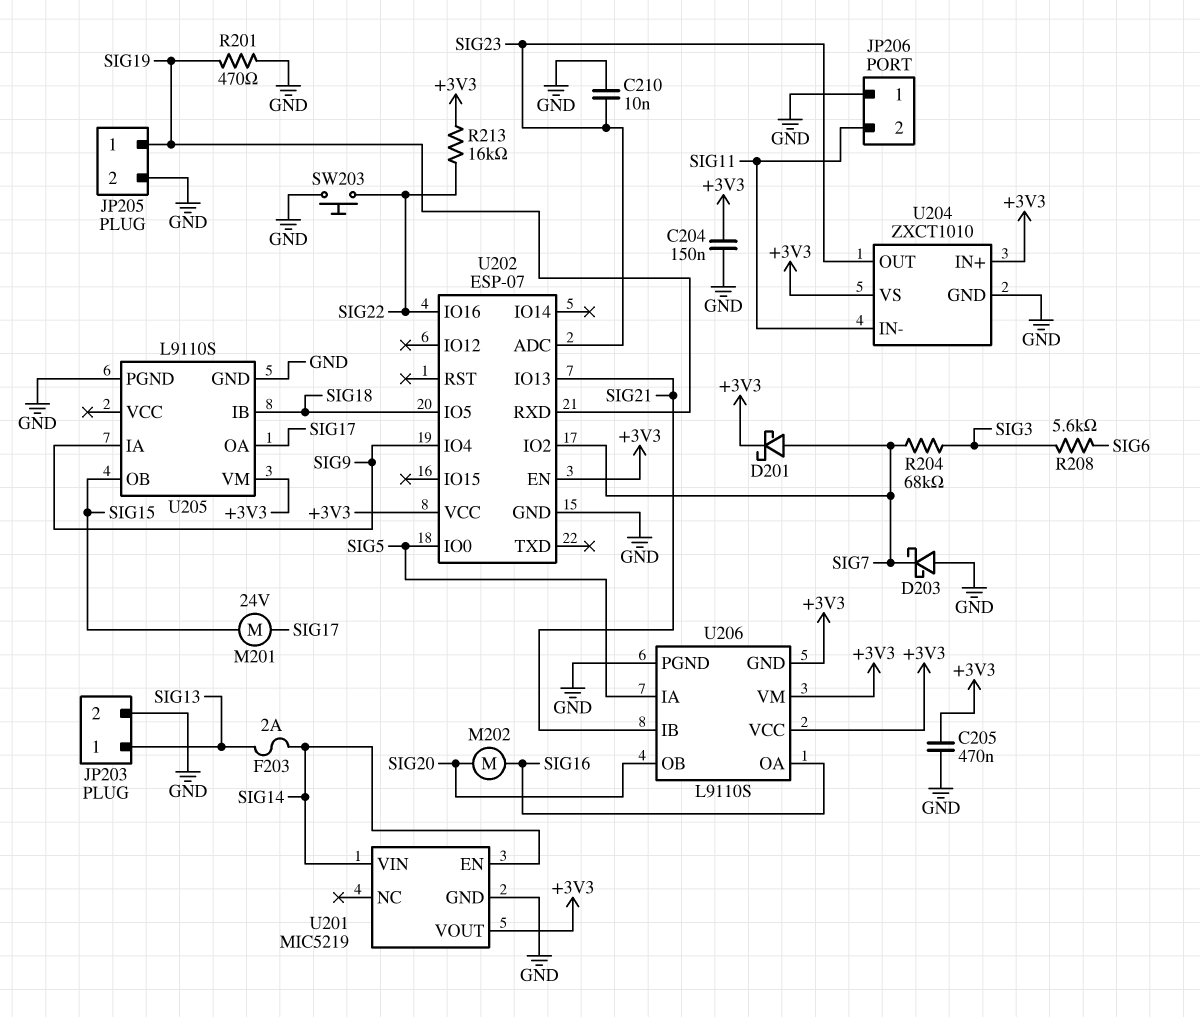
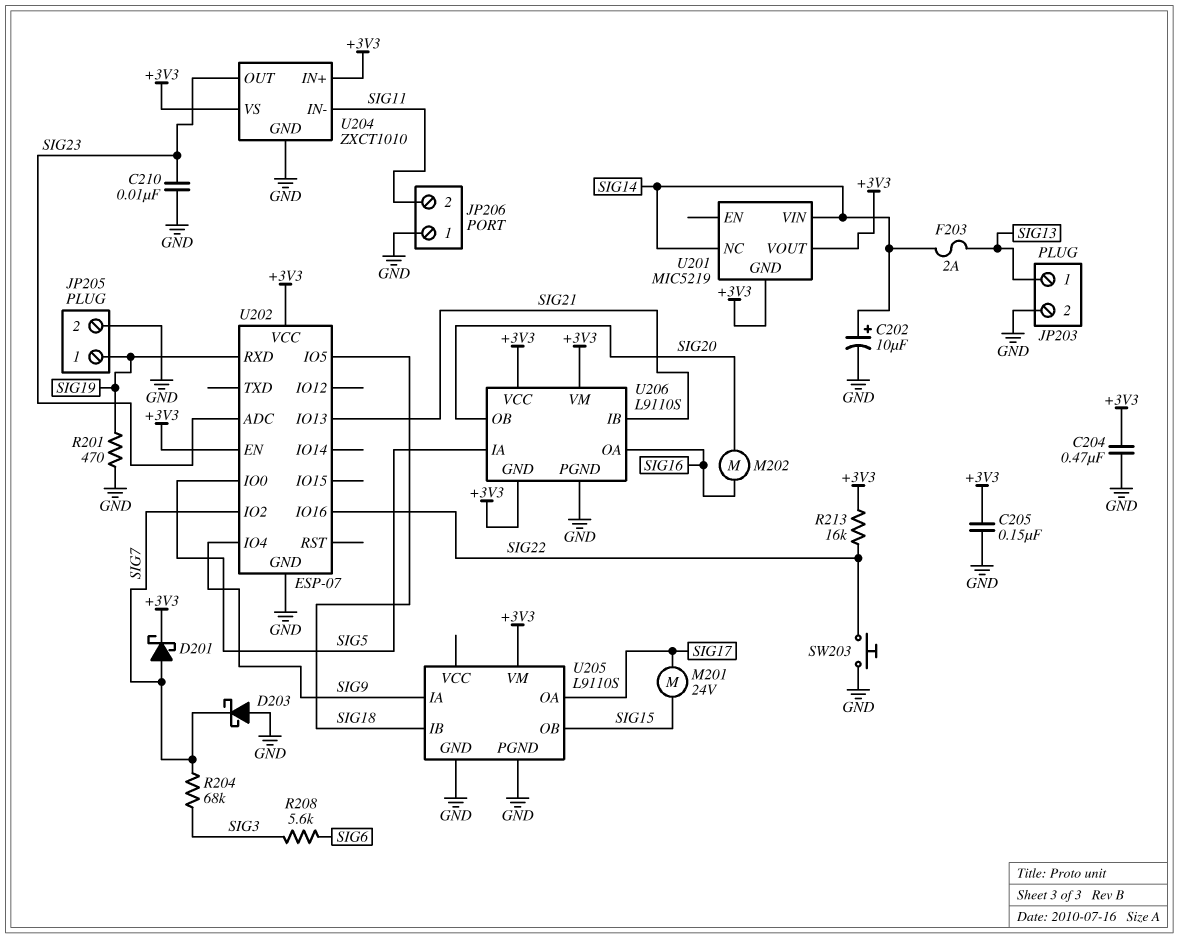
C202: none -> 10uF (plus SIG14, minus GND)
C204: 150nF (+3V3, GND) -> 470nF (+3V3, GND)
C205: 470nF (+3V3, GND) -> 150nF (+3V3, GND)
U201 pin EN: SIG14 -> none
U201 pin GND: GND -> +3V3
U201 pin NC: none -> SIG14

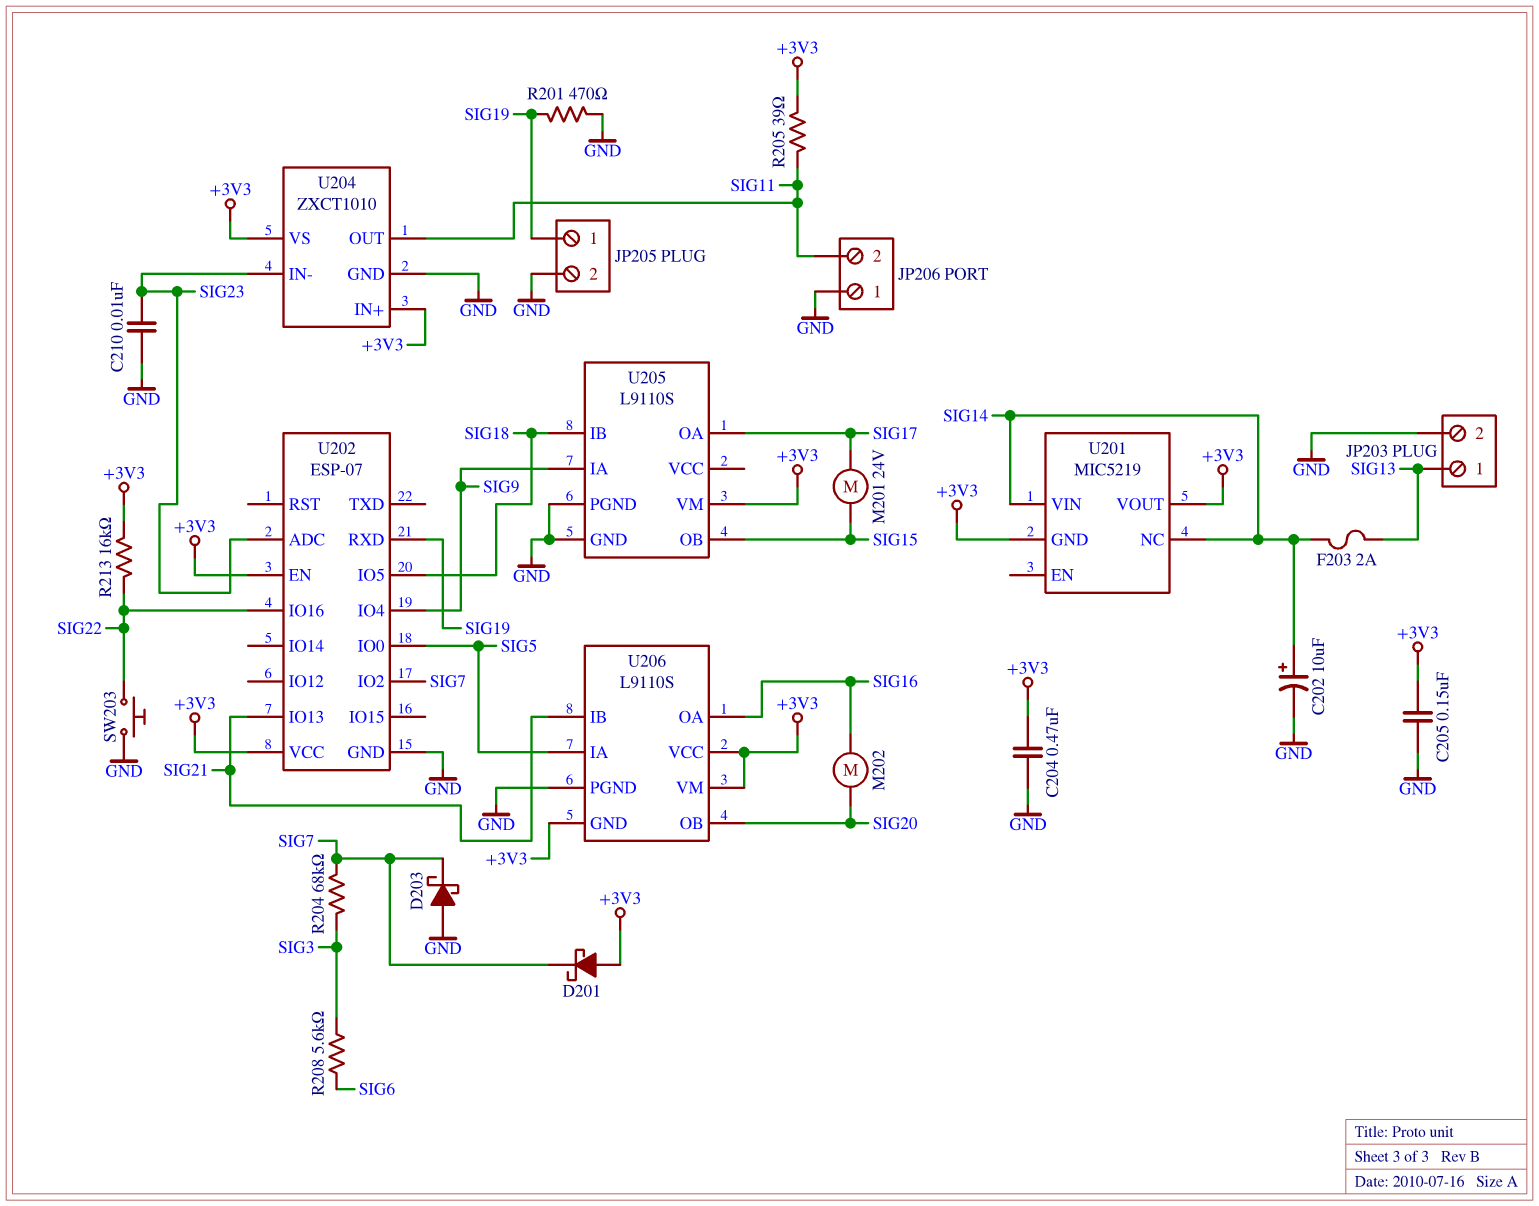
D201: schottky (A SIG7, K +3V3) -> schottky (A +3V3, K SIG7)
R205: none -> 39 (+3V3, SIG11)
U204 pin IN-: SIG11 -> SIG23
U204 pin OUT: SIG23 -> SIG11

